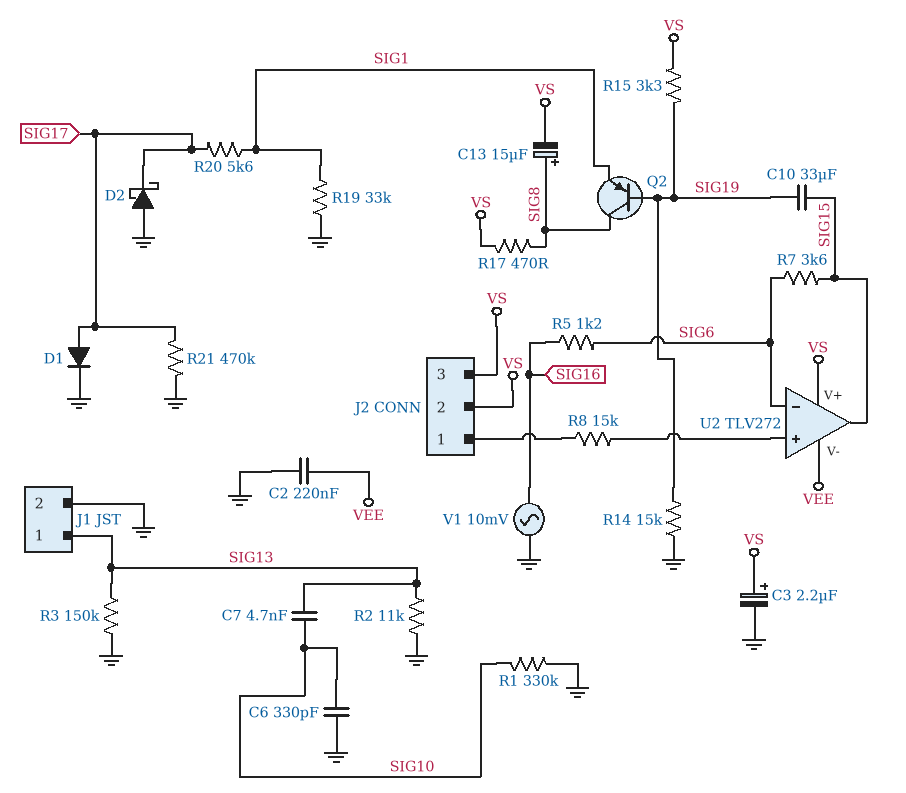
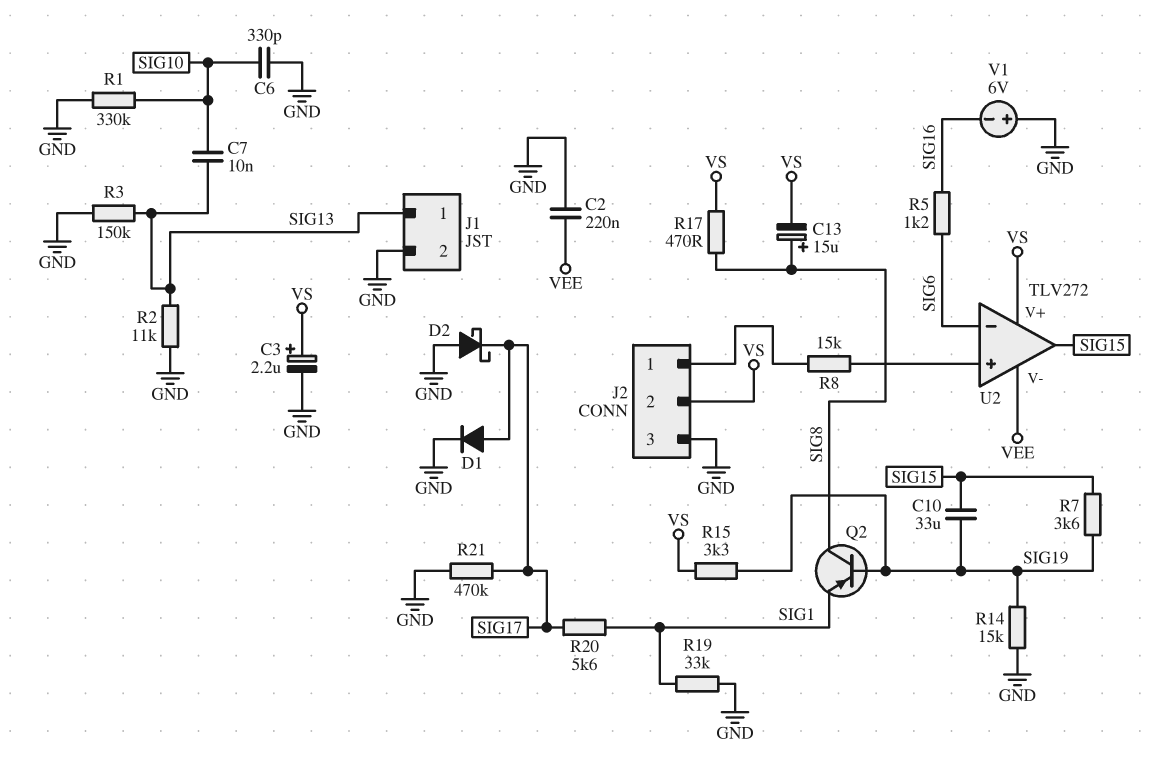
C7: 4.7nF (SIG10, SIG13) -> 10nF (SIG10, SIG13)
J2 pin 3: VS -> GND
R7: 3.6k (SIG6, SIG15) -> 3.6k (SIG15, SIG19)
V1: AC 10mV (GND, SIG16) -> 6V (plus GND, minus SIG16)

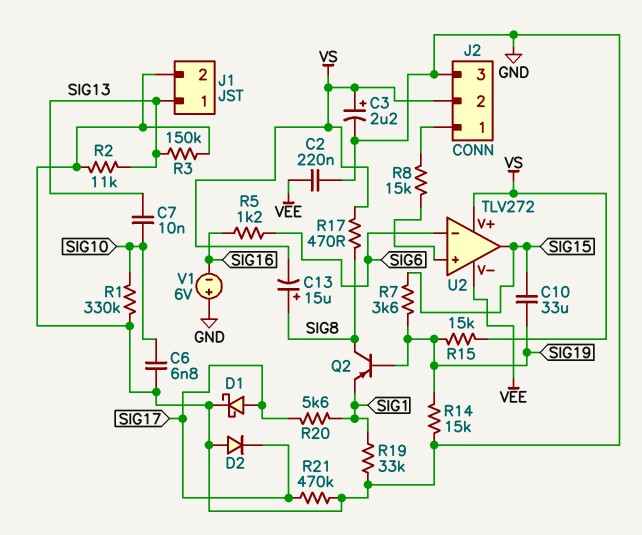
C6: 330pF (GND, SIG10) -> 6.8nF (GND, SIG10)
D1: diode (A SIG17, K GND) -> schottky (A SIG17, K GND)
D2: schottky (A GND, K SIG17) -> diode (A GND, K SIG17)
R15: 3.3k (SIG19, VS) -> 15k (SIG19, VS)

